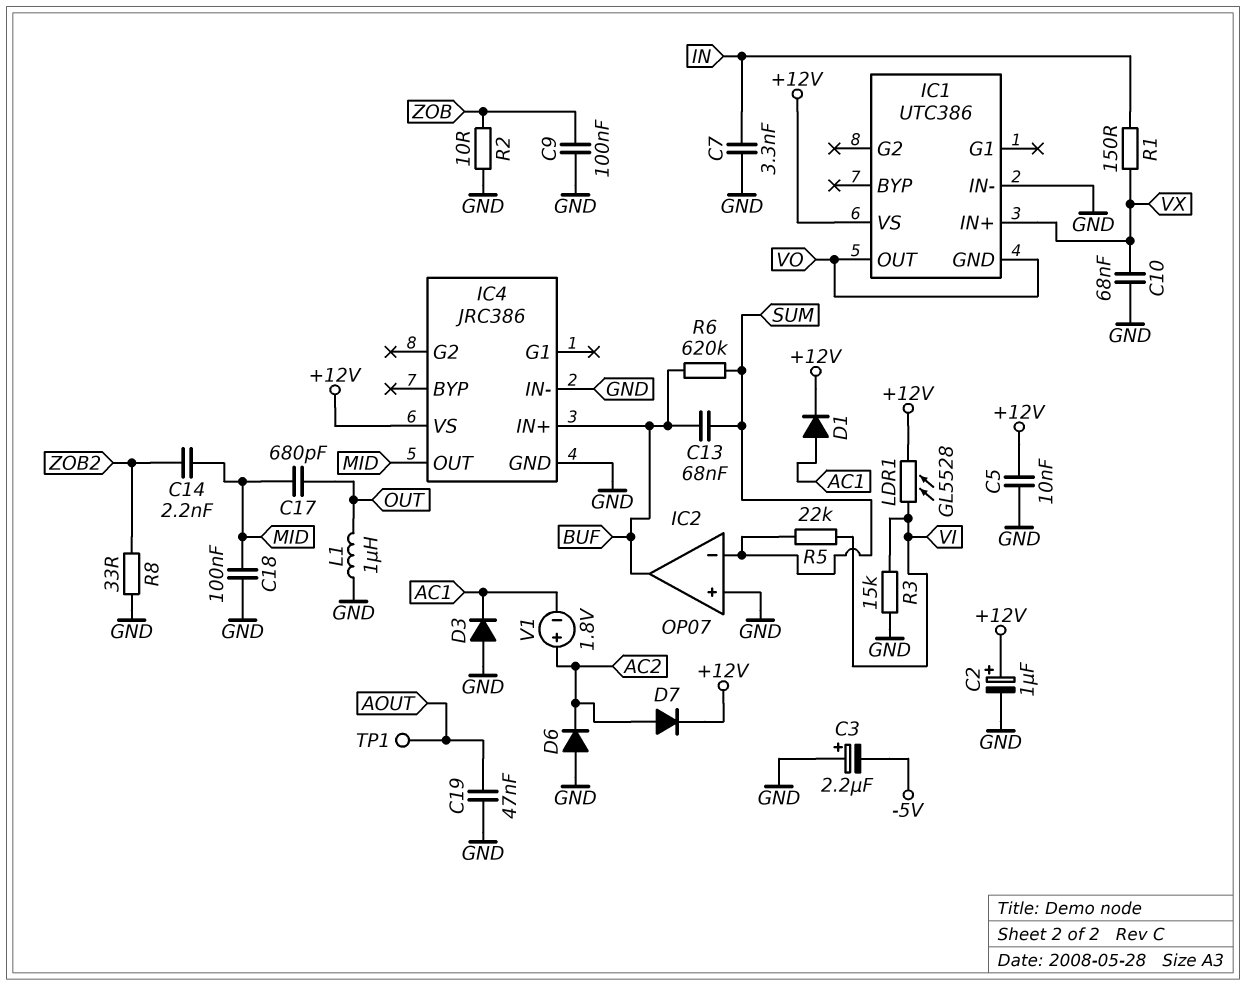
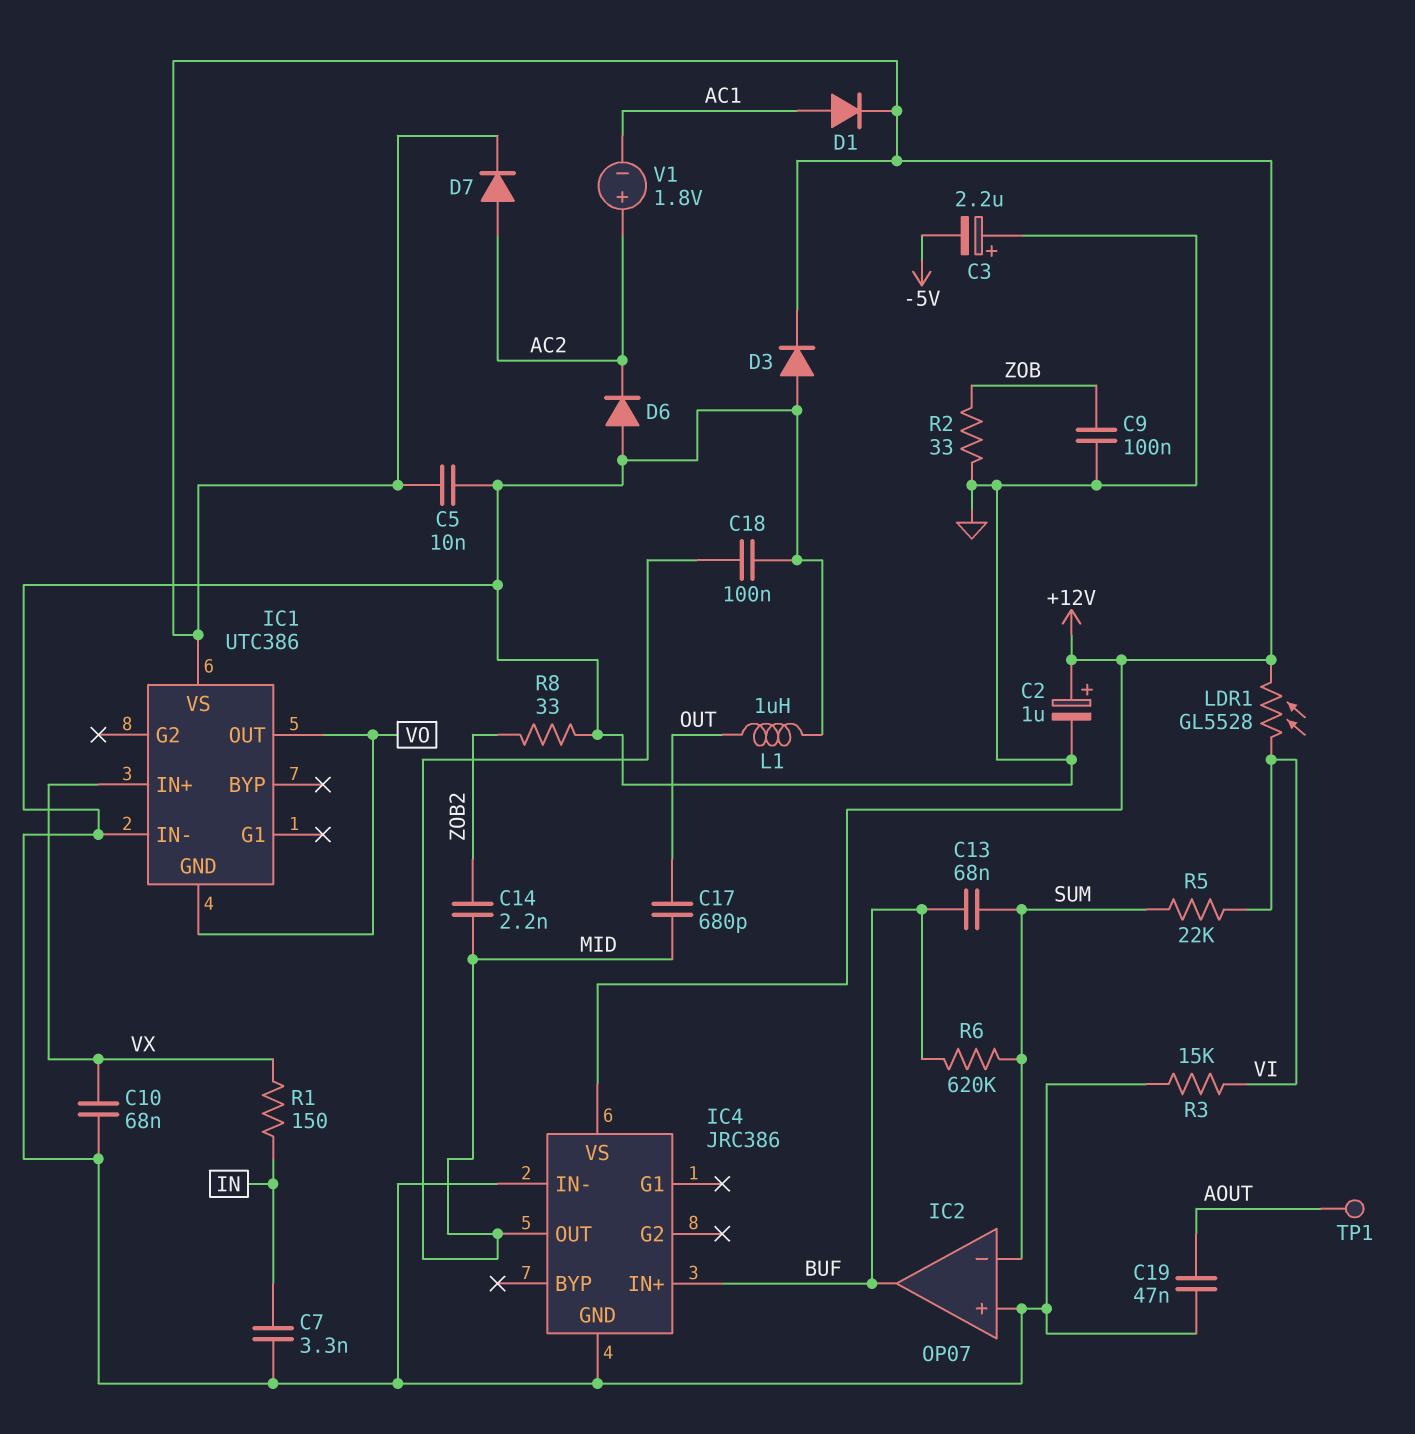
D3: diode (A GND, K AC1) -> diode (A GND, K +12V)
R2: 10 (GND, ZOB) -> 33 (GND, ZOB)

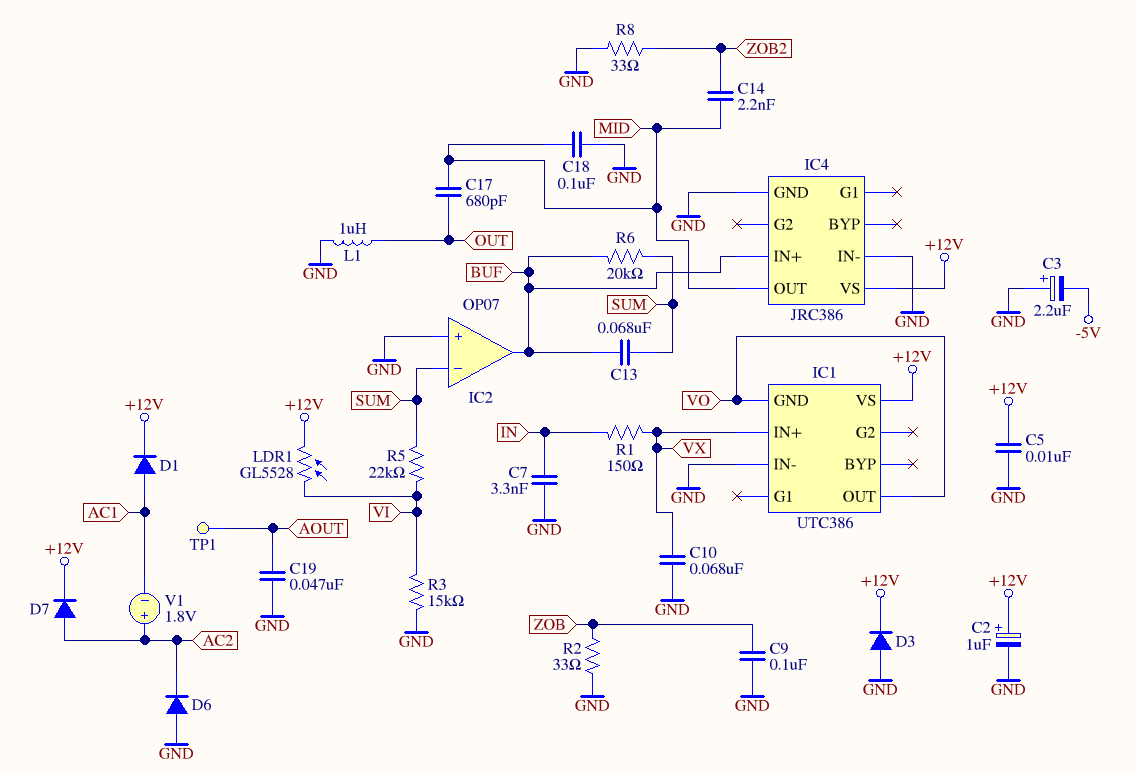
R6: 620k (BUF, SUM) -> 20k (BUF, SUM)

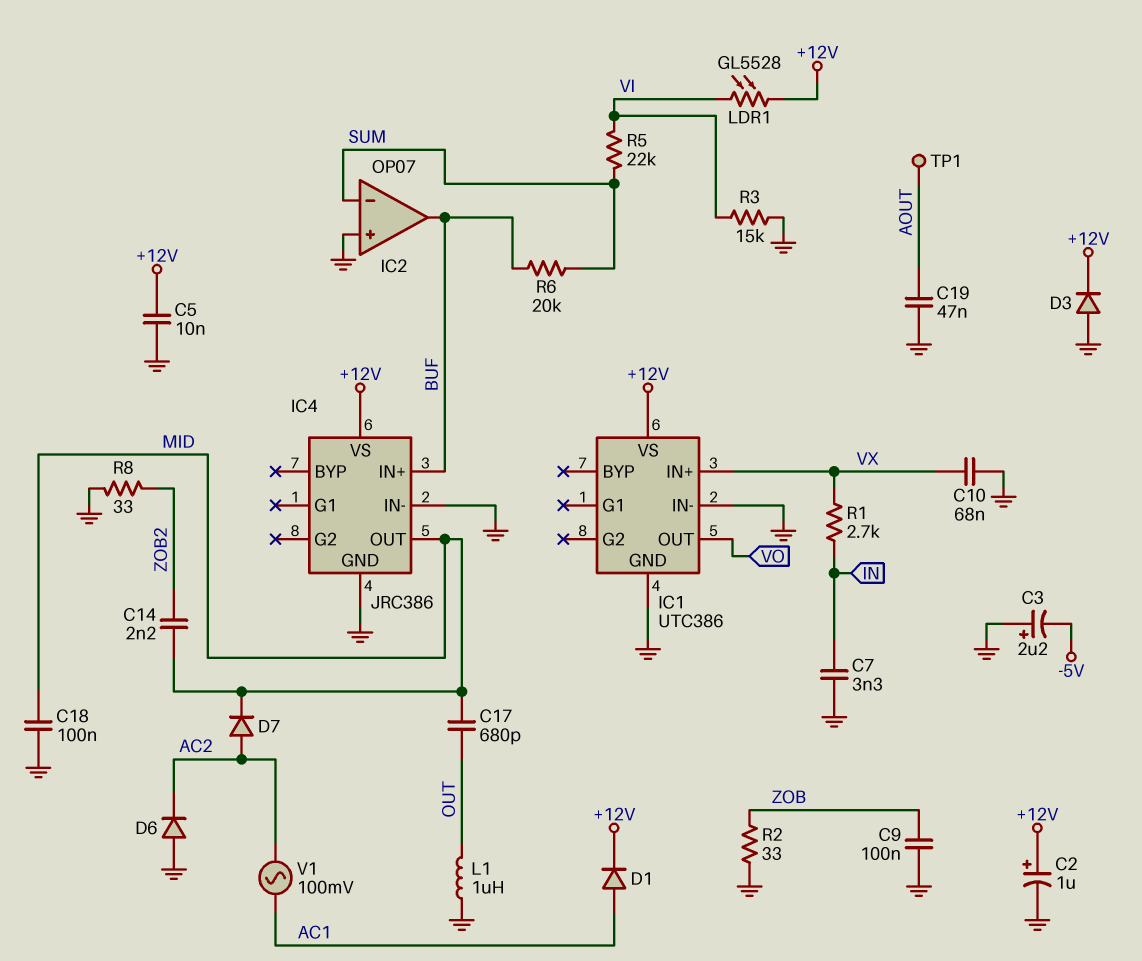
C13: 68nF (BUF, SUM) -> none
D7: diode (A AC2, K +12V) -> diode (A AC2, K MID)
IC1 pin GND: VO -> GND
R1: 150 (IN, VX) -> 2.7k (IN, VX)
V1: 1.8V (plus AC2, minus AC1) -> AC 100mV (AC1, AC2)

